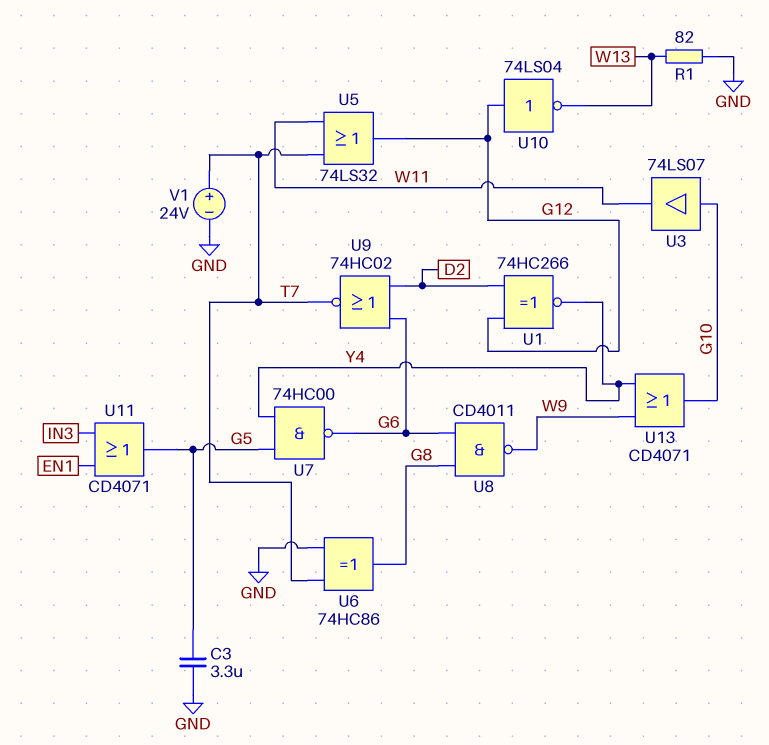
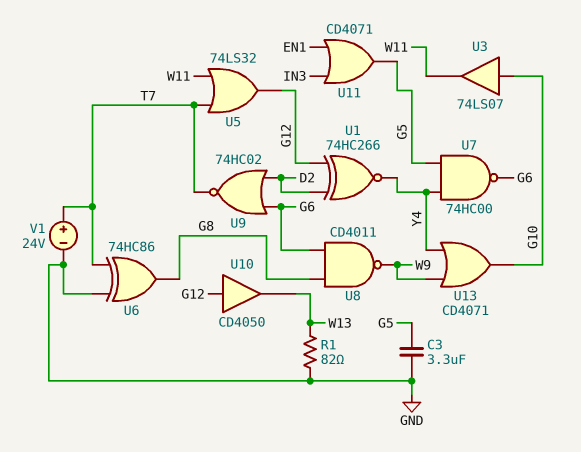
U10: NOT 74LS04 (in G12, out W13) -> buffer CD4050 (in G12, out W13)

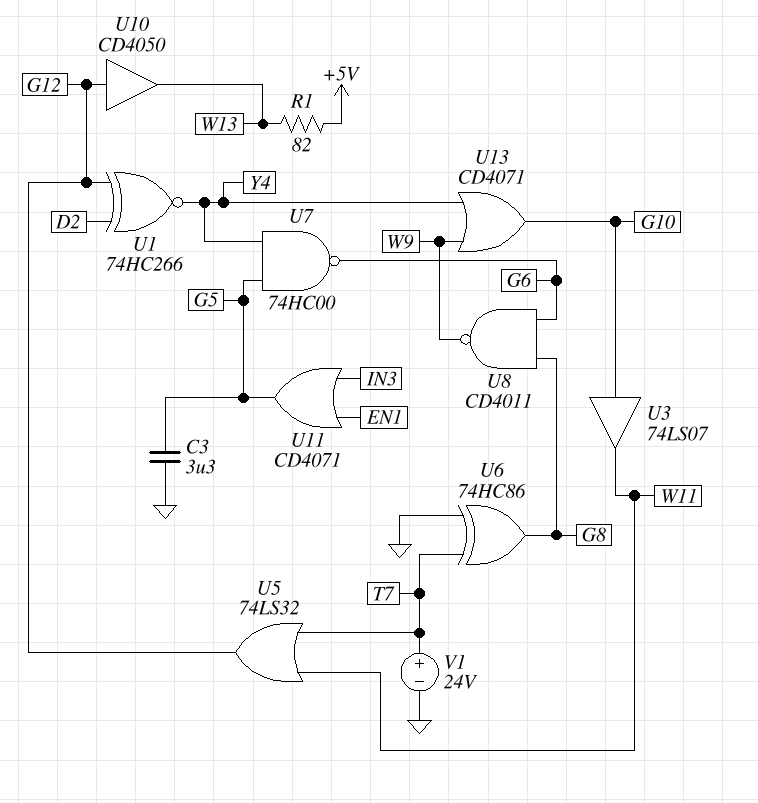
R1: 82 (GND, W13) -> 82 (+5V, W13)
U9: NOR 74HC02 (in D2, in G6, out T7) -> none

